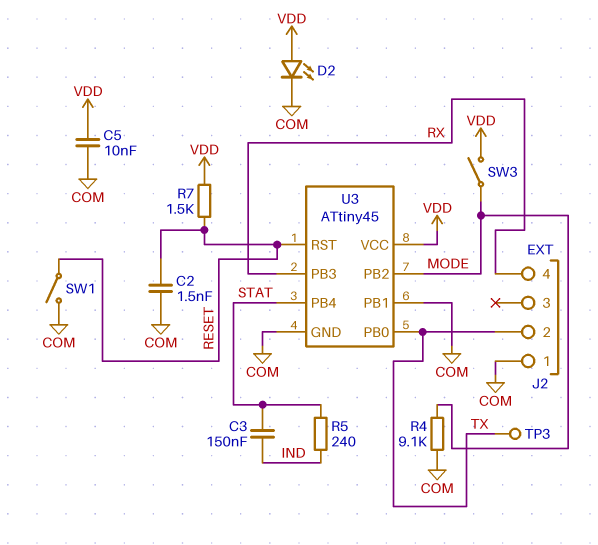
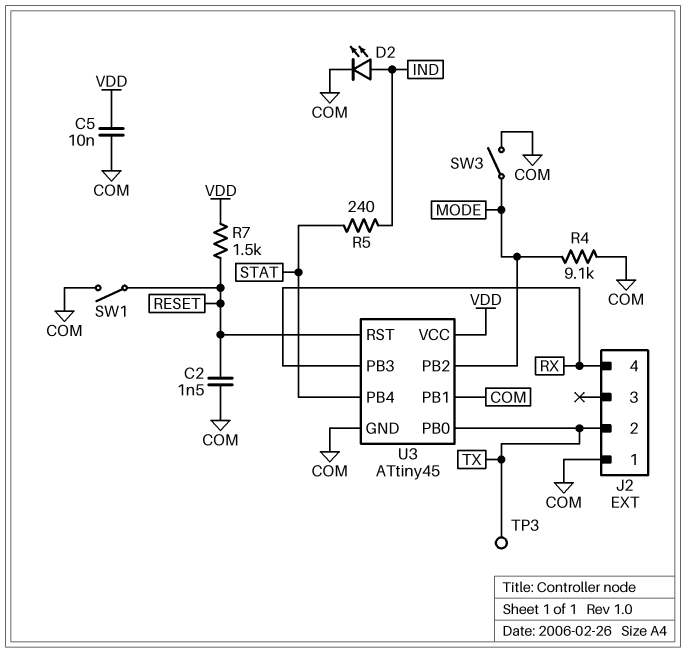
C3: 150nF (IND, STAT) -> none
D2: LED (A VDD, K COM) -> LED (A IND, K COM)
SW3: switch (MODE, VDD) -> switch (COM, MODE)

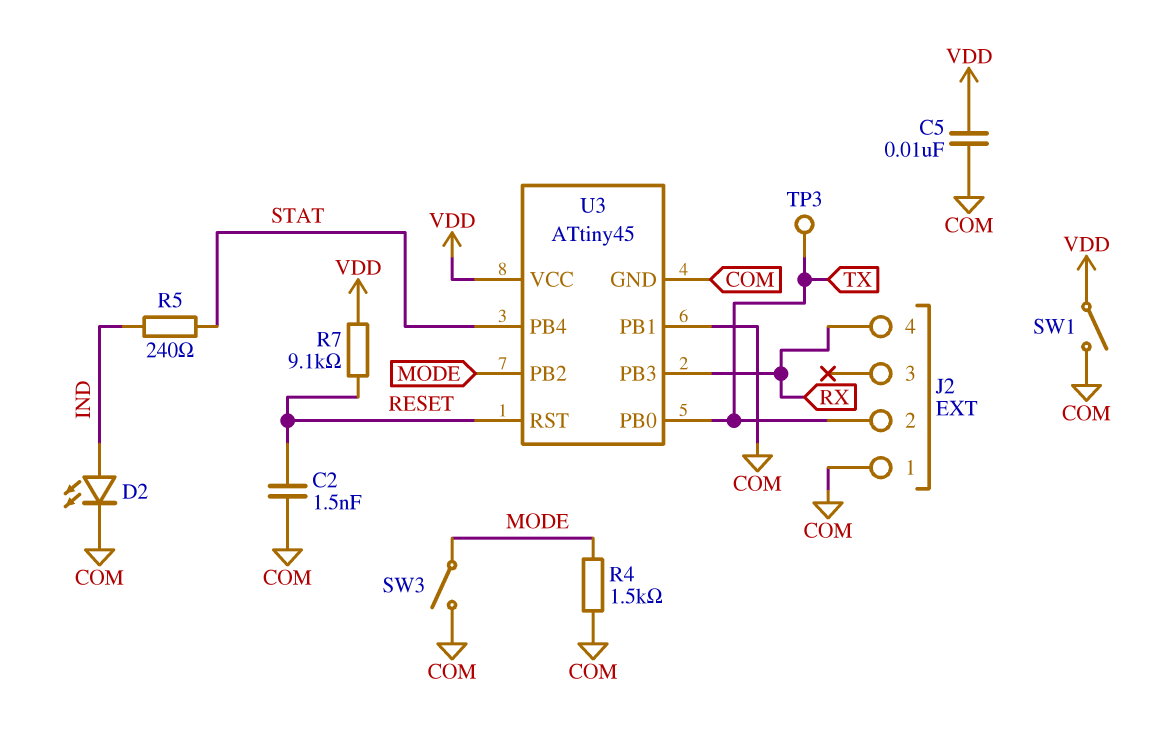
R4: 9.1k (COM, MODE) -> 1.5k (COM, MODE)
R7: 1.5k (RESET, VDD) -> 9.1k (RESET, VDD)
SW1: switch (COM, RESET) -> switch (COM, VDD)

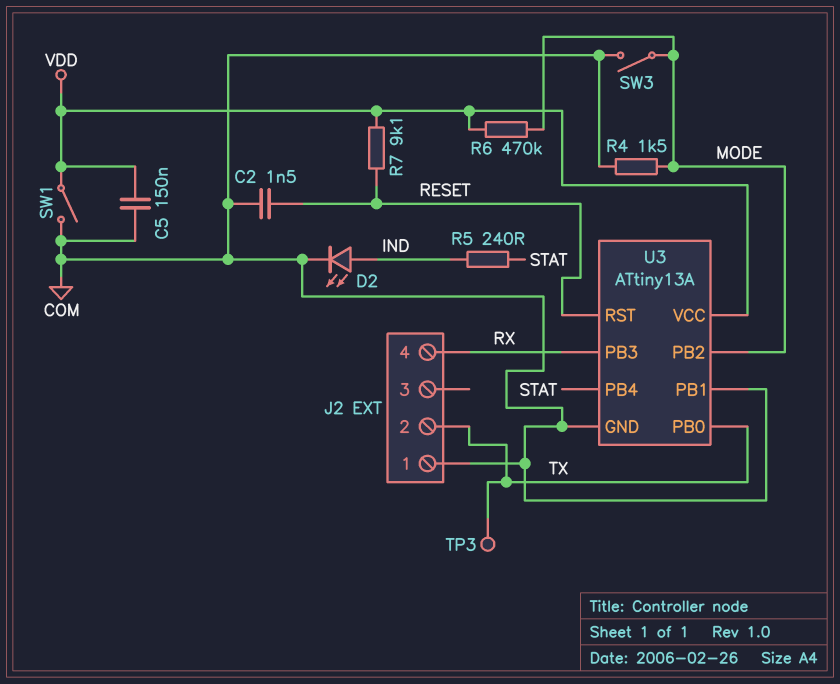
C5: 10nF (COM, VDD) -> 150nF (COM, VDD)
R6: none -> 470k (MODE, VDD)
U3: ATtiny45 -> ATtiny13A

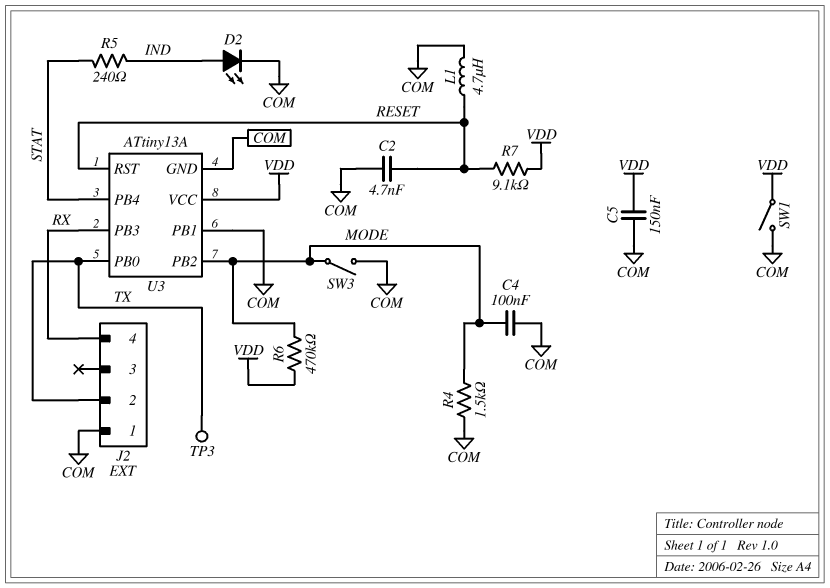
C2: 1.5nF (COM, RESET) -> 4.7nF (COM, RESET)
C4: none -> 100nF (COM, MODE)
L1: none -> 4.7uH (COM, RESET)

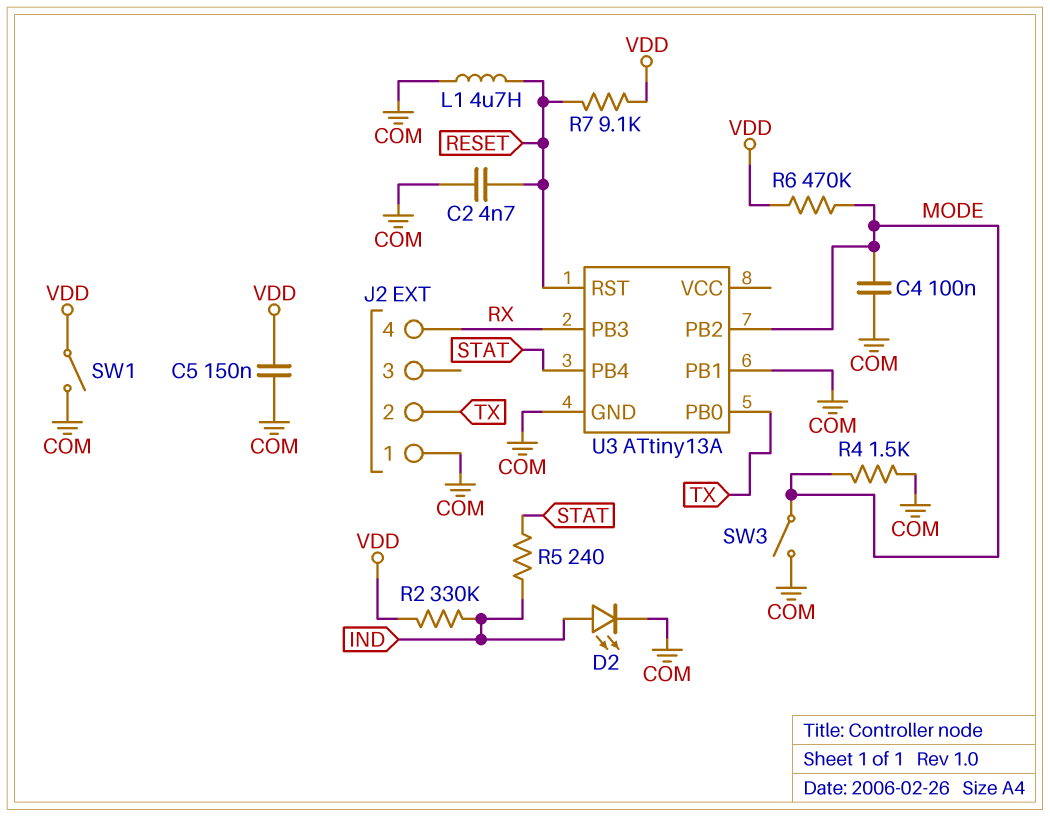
R2: none -> 330k (IND, VDD)
TP3: test point (TX) -> none
U3 pin VCC: VDD -> none

